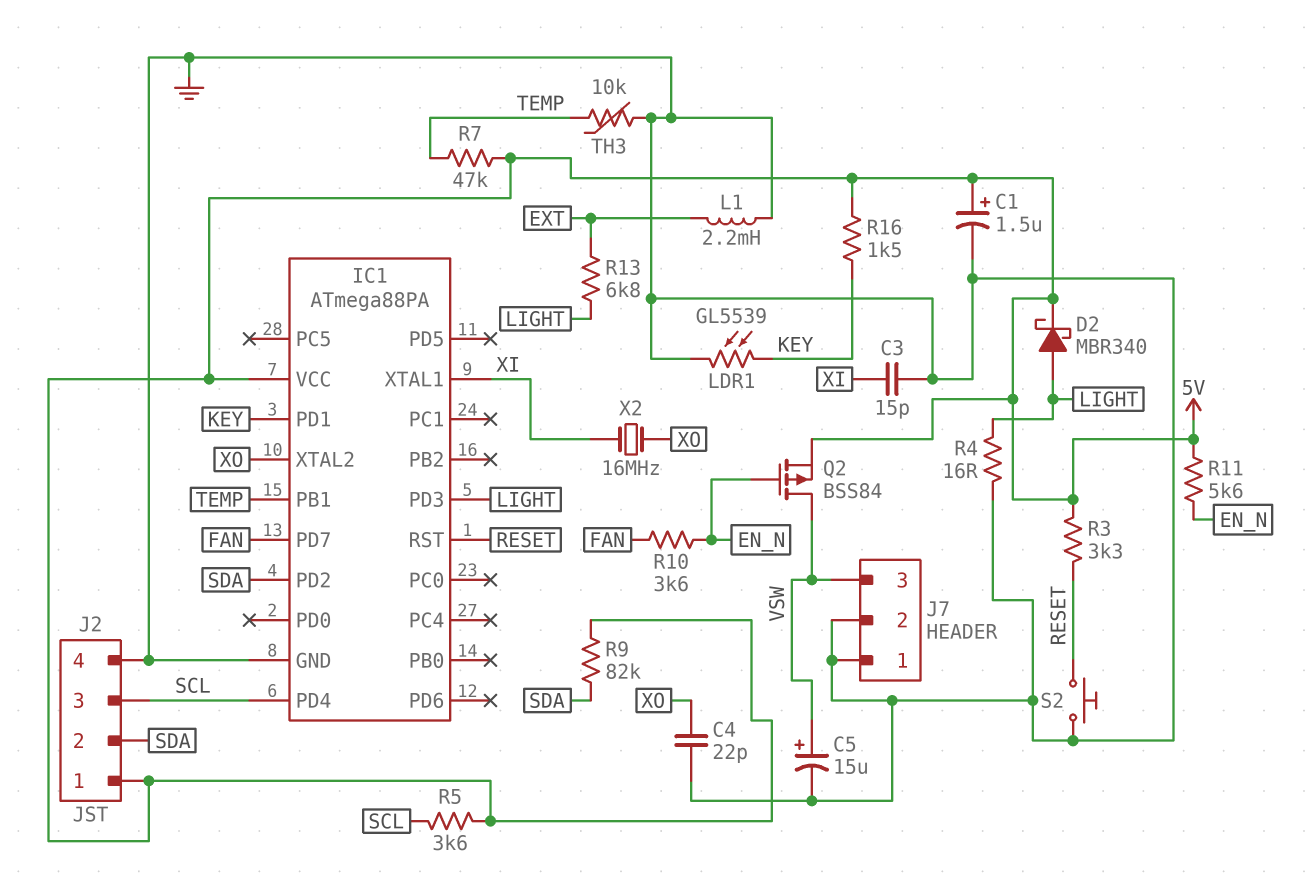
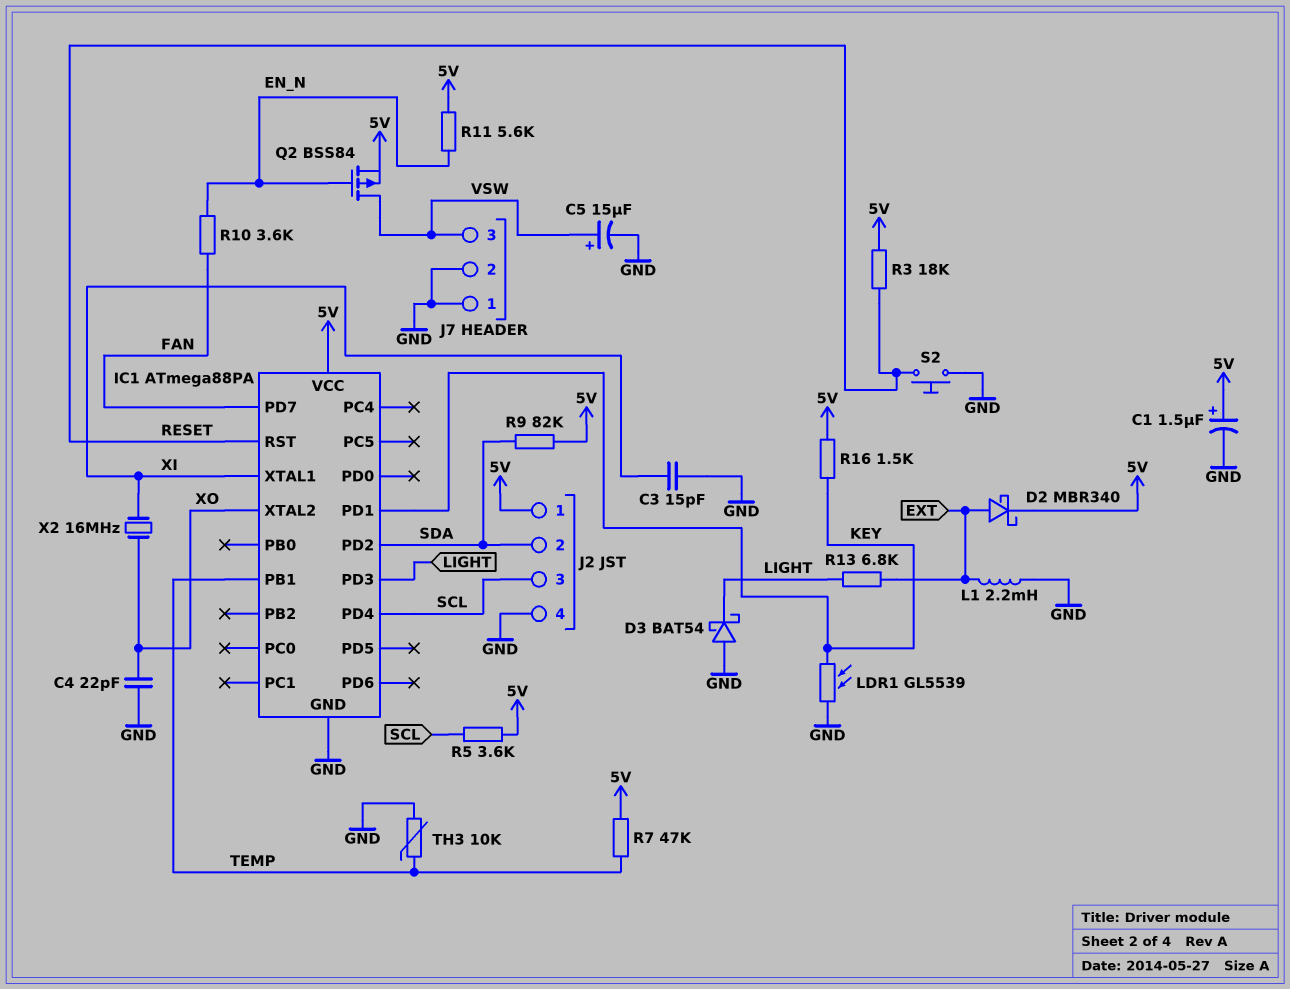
D2: schottky MBR340 (A LIGHT, K 5V) -> schottky MBR340 (A EXT, K 5V)
D3: none -> schottky BAT54 (A GND, K LIGHT)
R3: 3.3k (5V, RESET) -> 18k (5V, RESET)
R4: 16 (GND, LIGHT) -> none

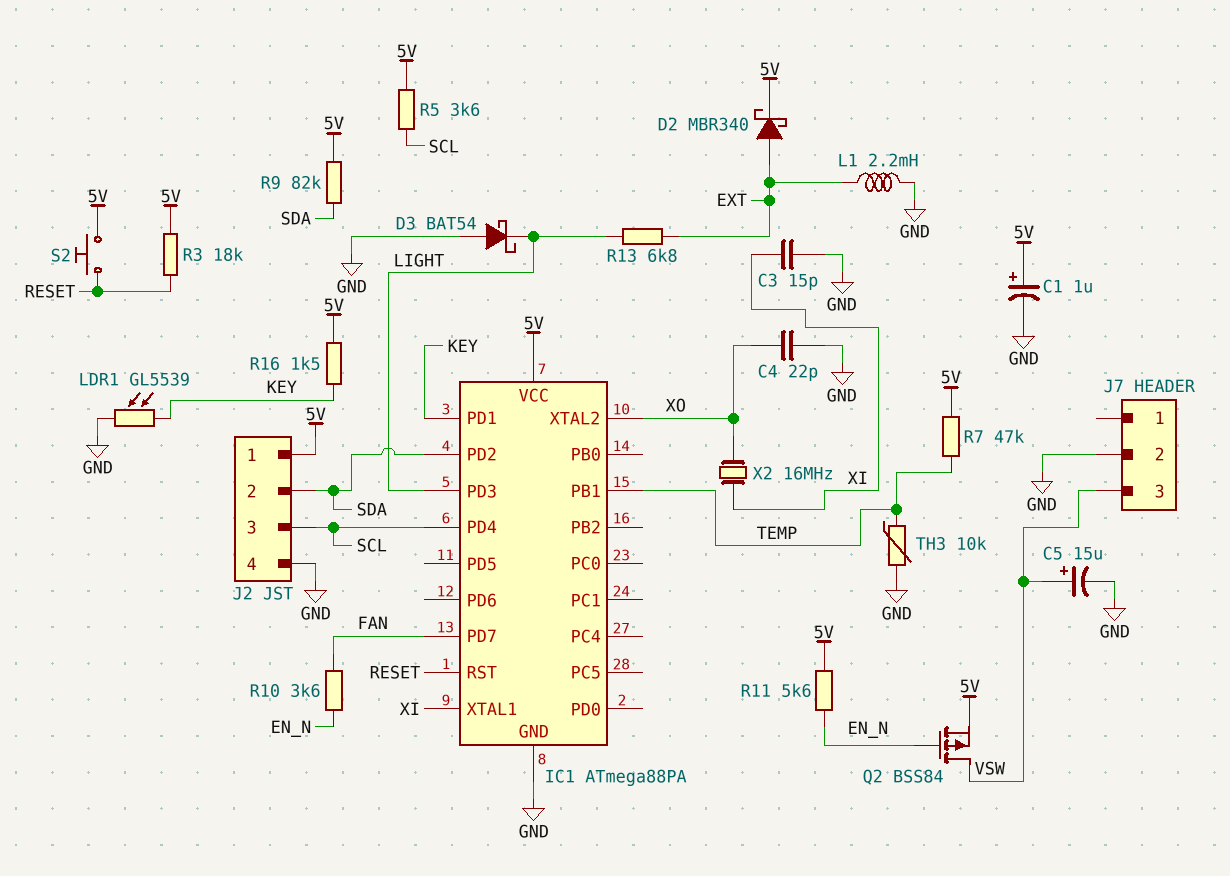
C1: 1.5uF (plus 5V, minus GND) -> 1uF (plus 5V, minus GND)
J7 pin 1: GND -> none
S2: button (GND, RESET) -> button (5V, RESET)

